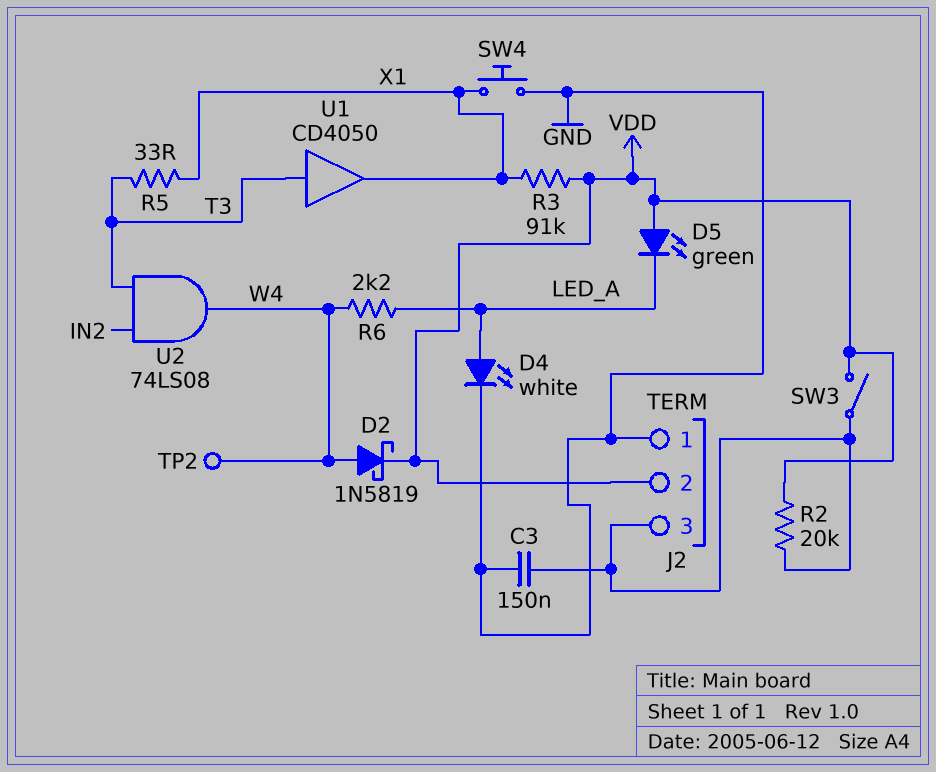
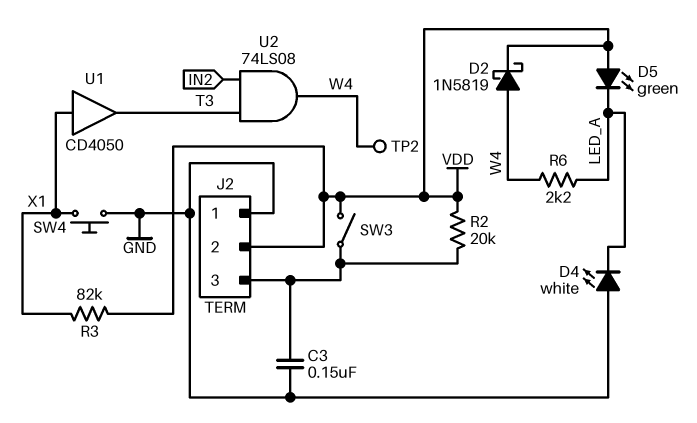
D4: LED white (A LED_A, K GND) -> LED white (A GND, K LED_A)
R3: 91k (VDD, X1) -> 82k (VDD, X1)
R5: 33 (T3, X1) -> none
U1: buffer CD4050 (in T3, out X1) -> buffer CD4050 (in X1, out T3)

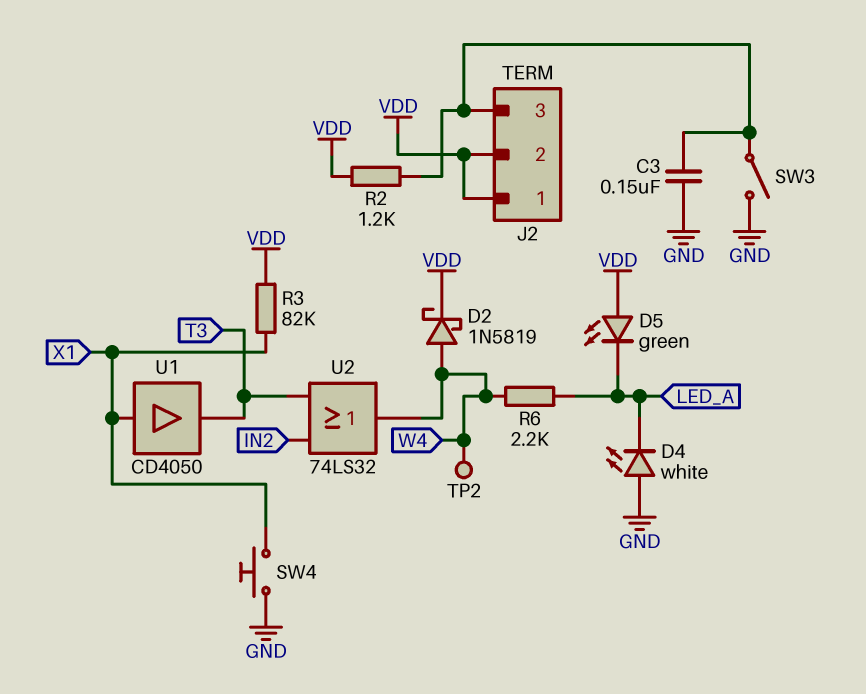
J2 pin 1: GND -> VDD
R2: 20k (J2/3, VDD) -> 1.2k (J2/3, VDD)
SW3: switch (J2/3, VDD) -> switch (GND, J2/3)
U2: AND 74LS08 (in IN2, in T3, out W4) -> OR 74LS32 (in IN2, in T3, out W4)

